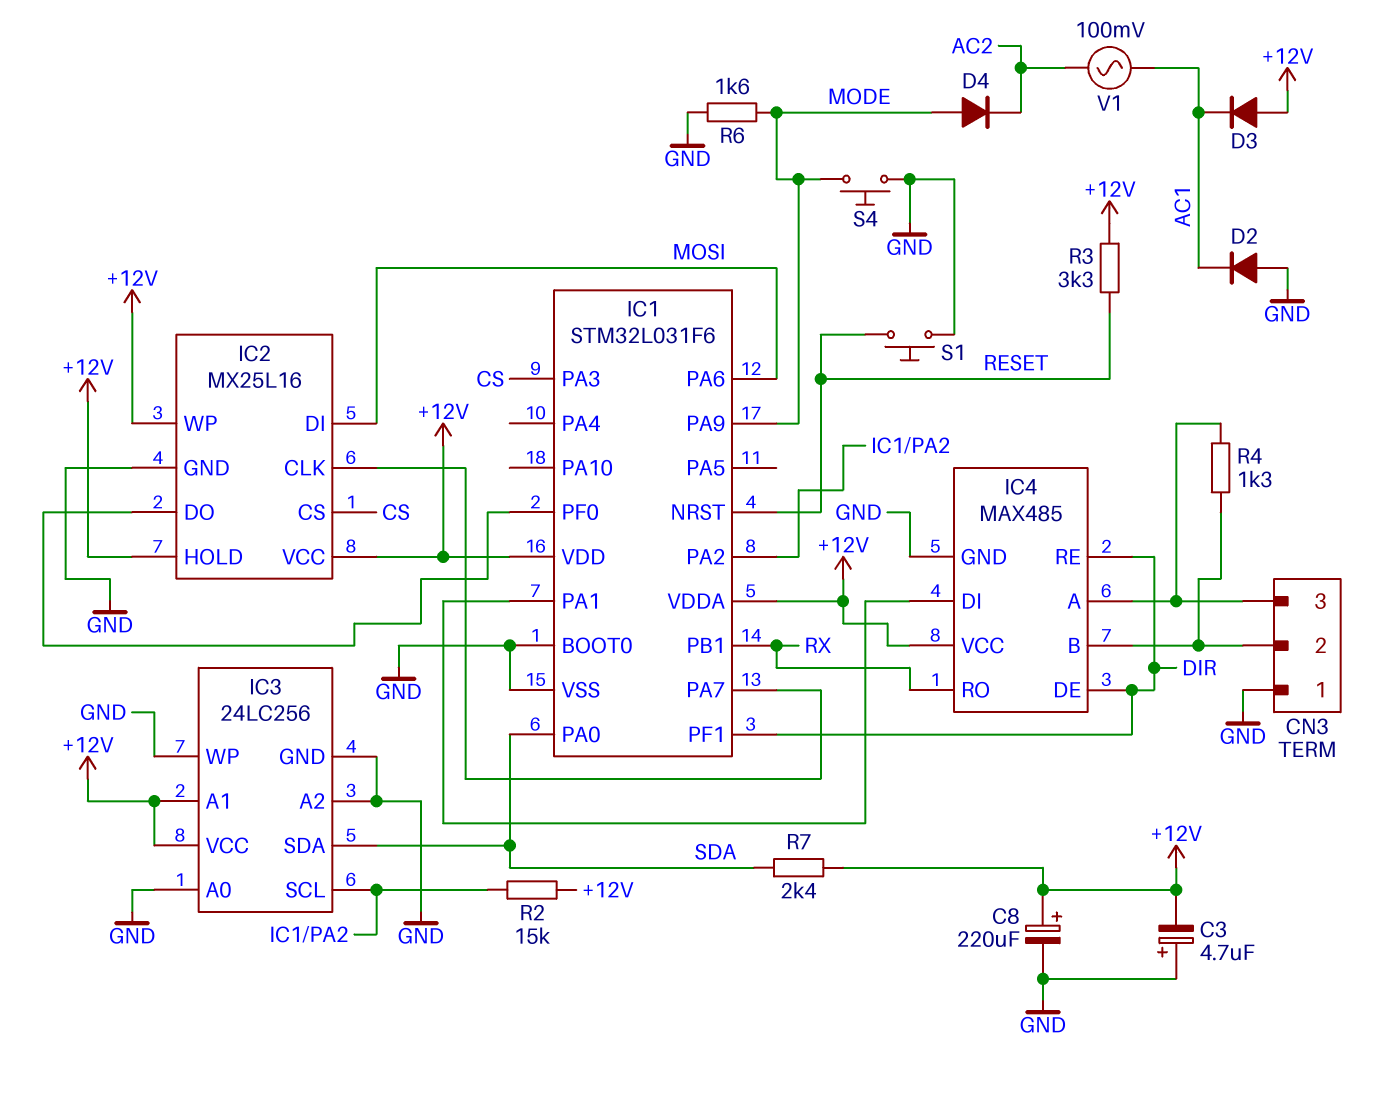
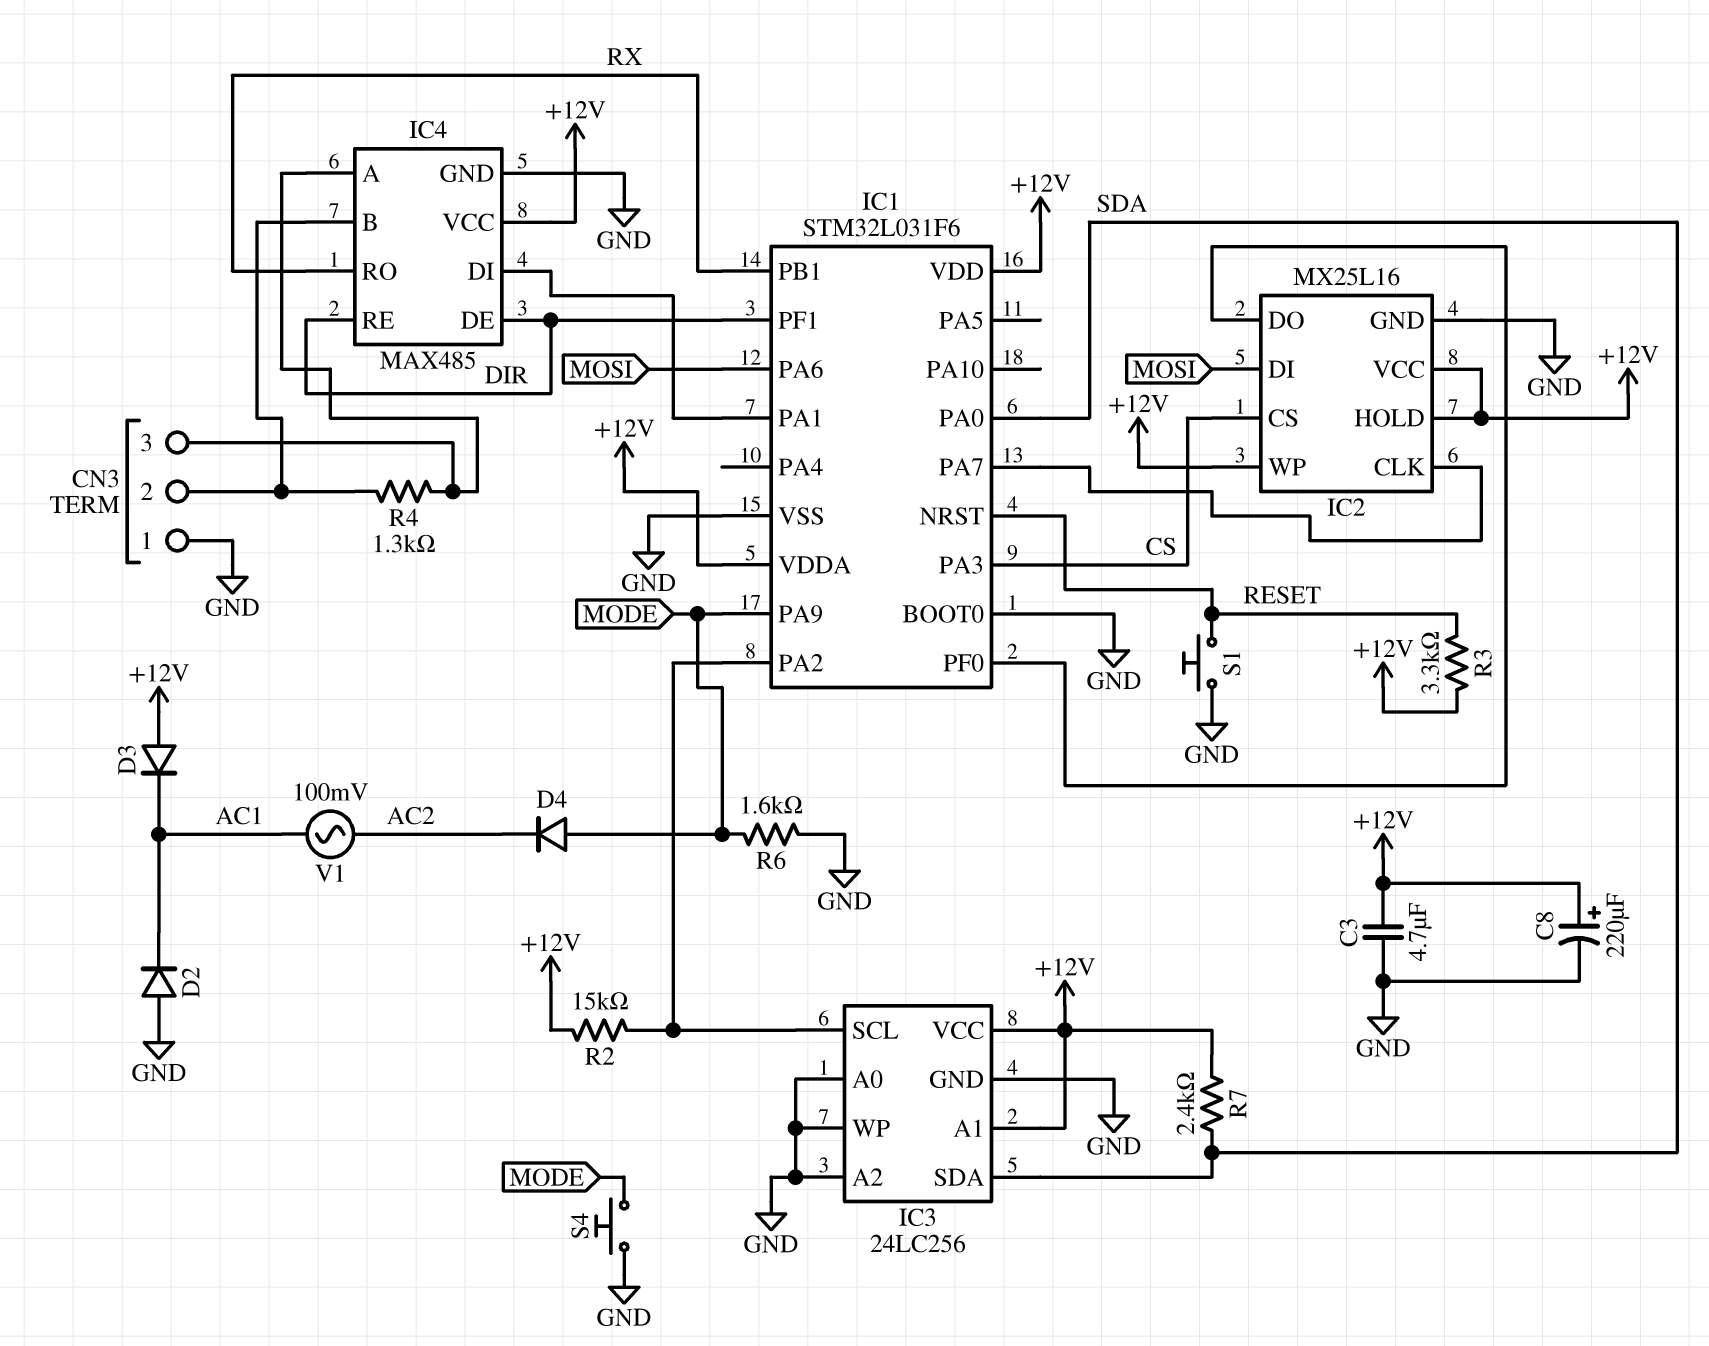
C3: 4.7uF (plus GND, minus +12V) -> 4.7uF (+12V, GND)

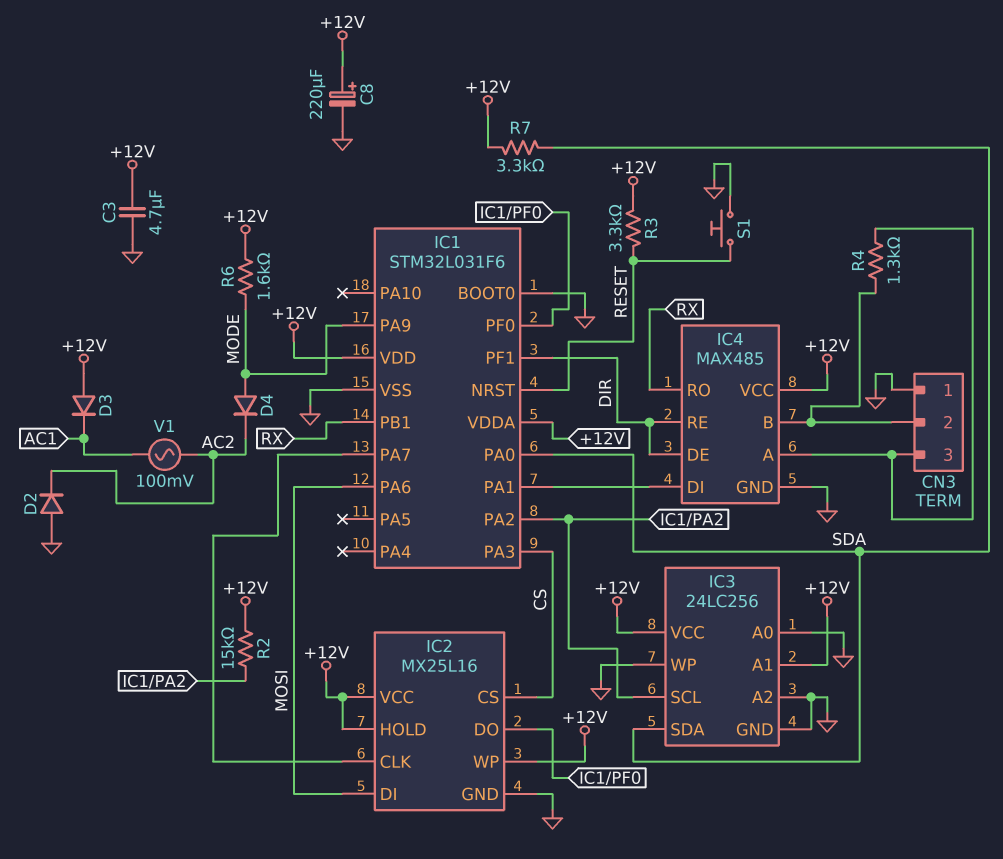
D2: diode (A GND, K AC1) -> diode (A GND, K AC2)
R6: 1.6k (GND, MODE) -> 1.6k (+12V, MODE)
R7: 2.4k (+12V, SDA) -> 3.3k (+12V, SDA)
S4: button (GND, MODE) -> none

